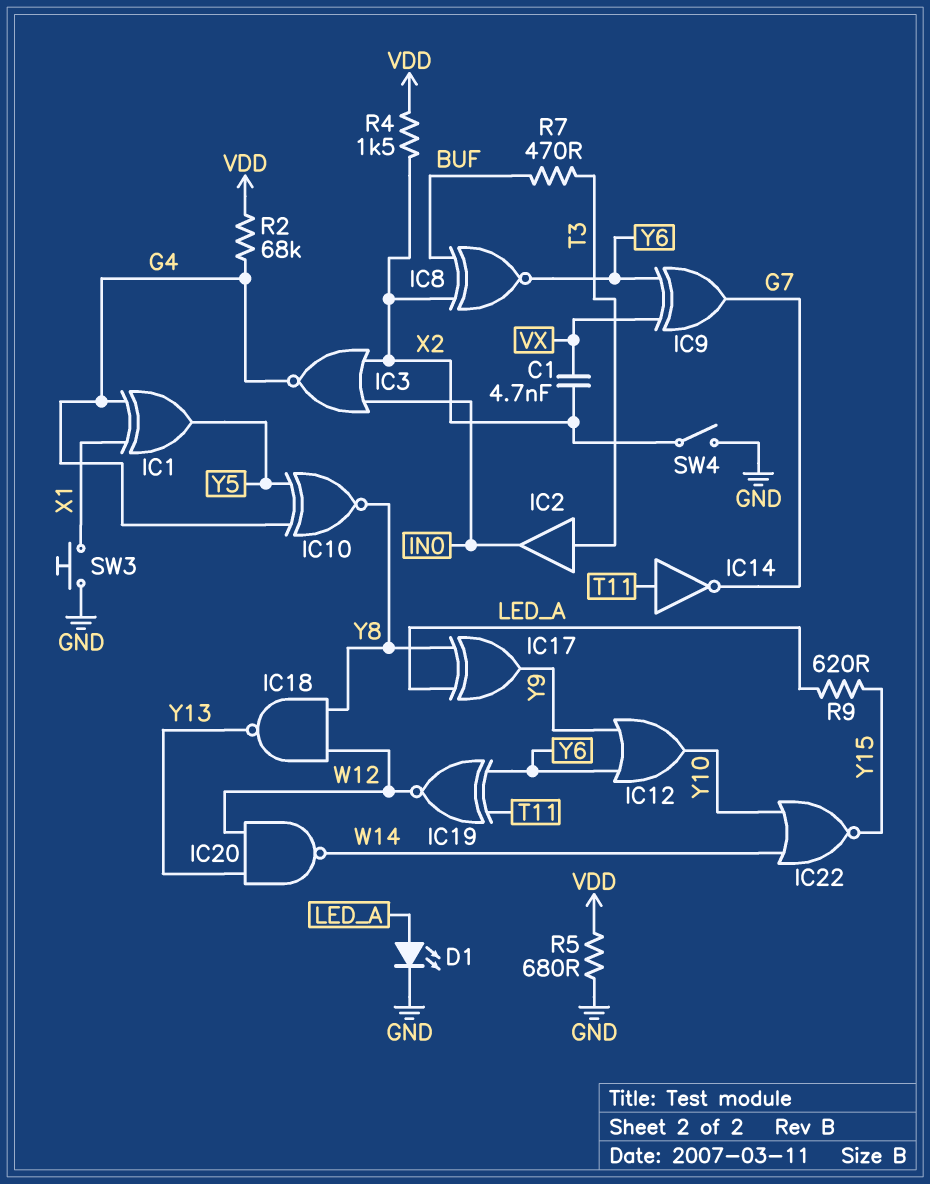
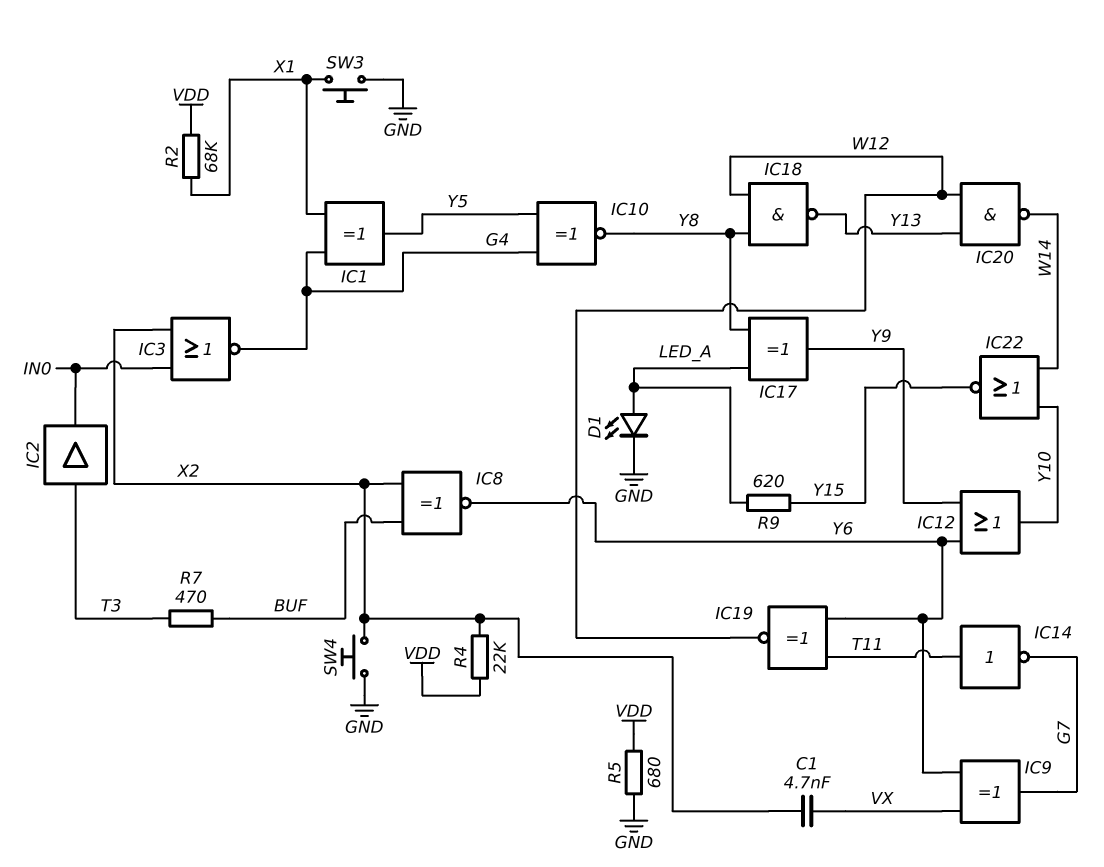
R2: 68k (G4, VDD) -> 68k (VDD, X1)
R4: 1.5k (VDD, X2) -> 22k (VDD, X2)
SW4: switch (GND, X2) -> button (GND, X2)

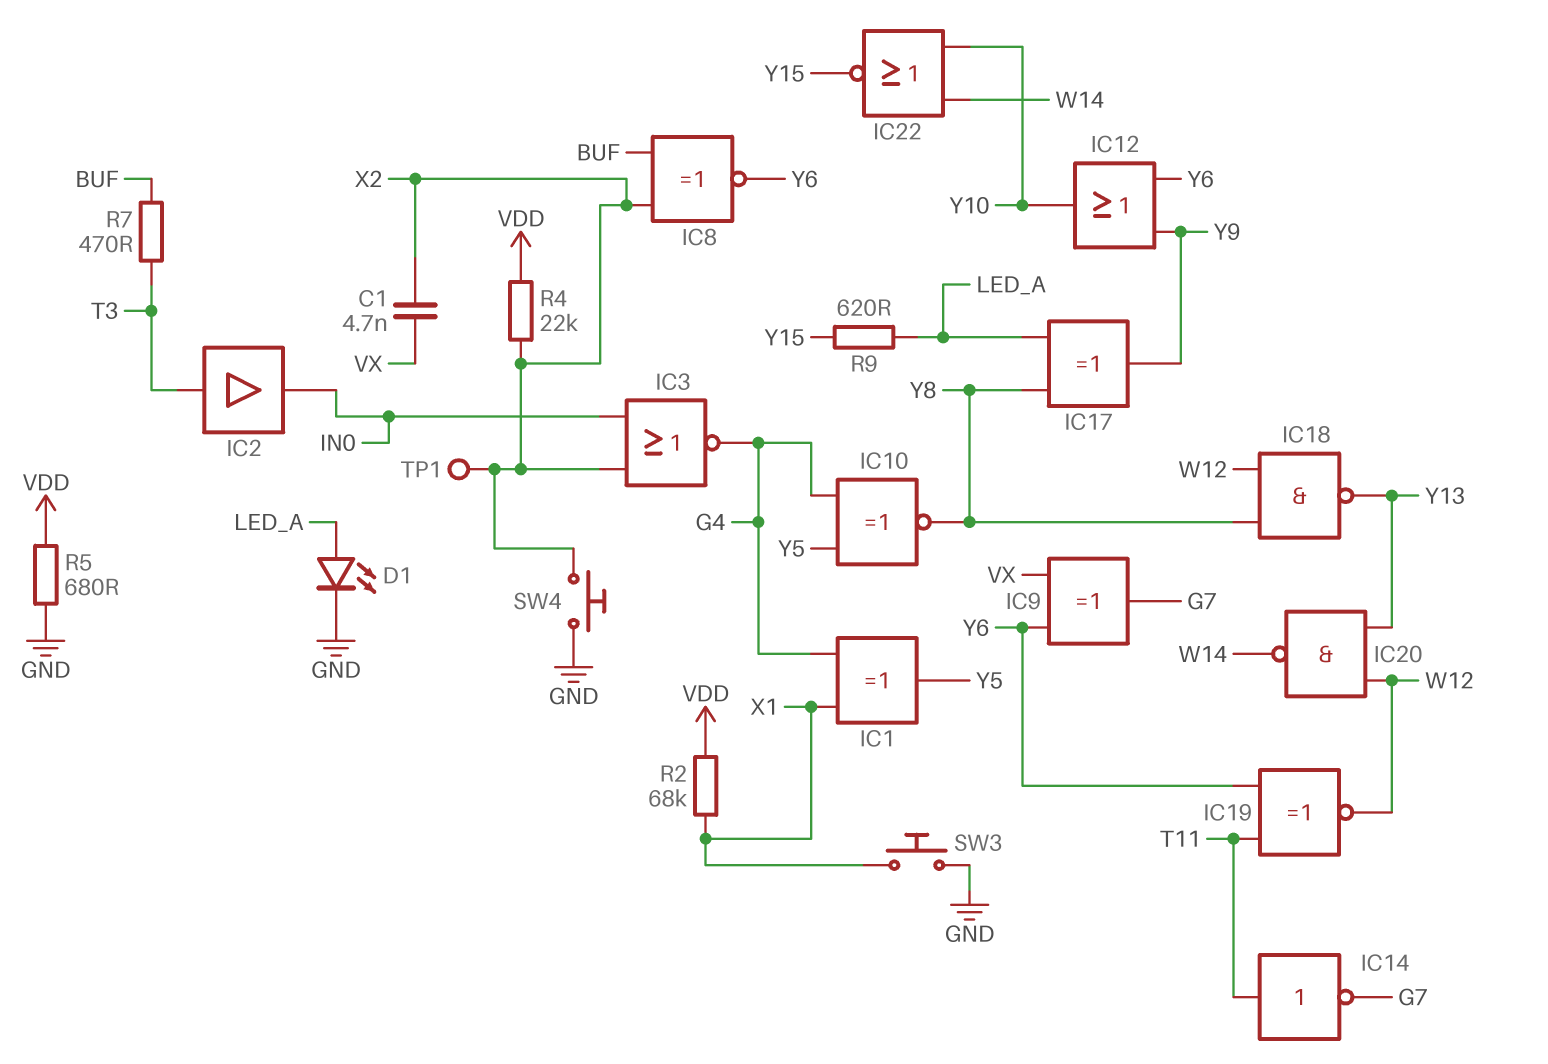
TP1: none -> test point (X2)

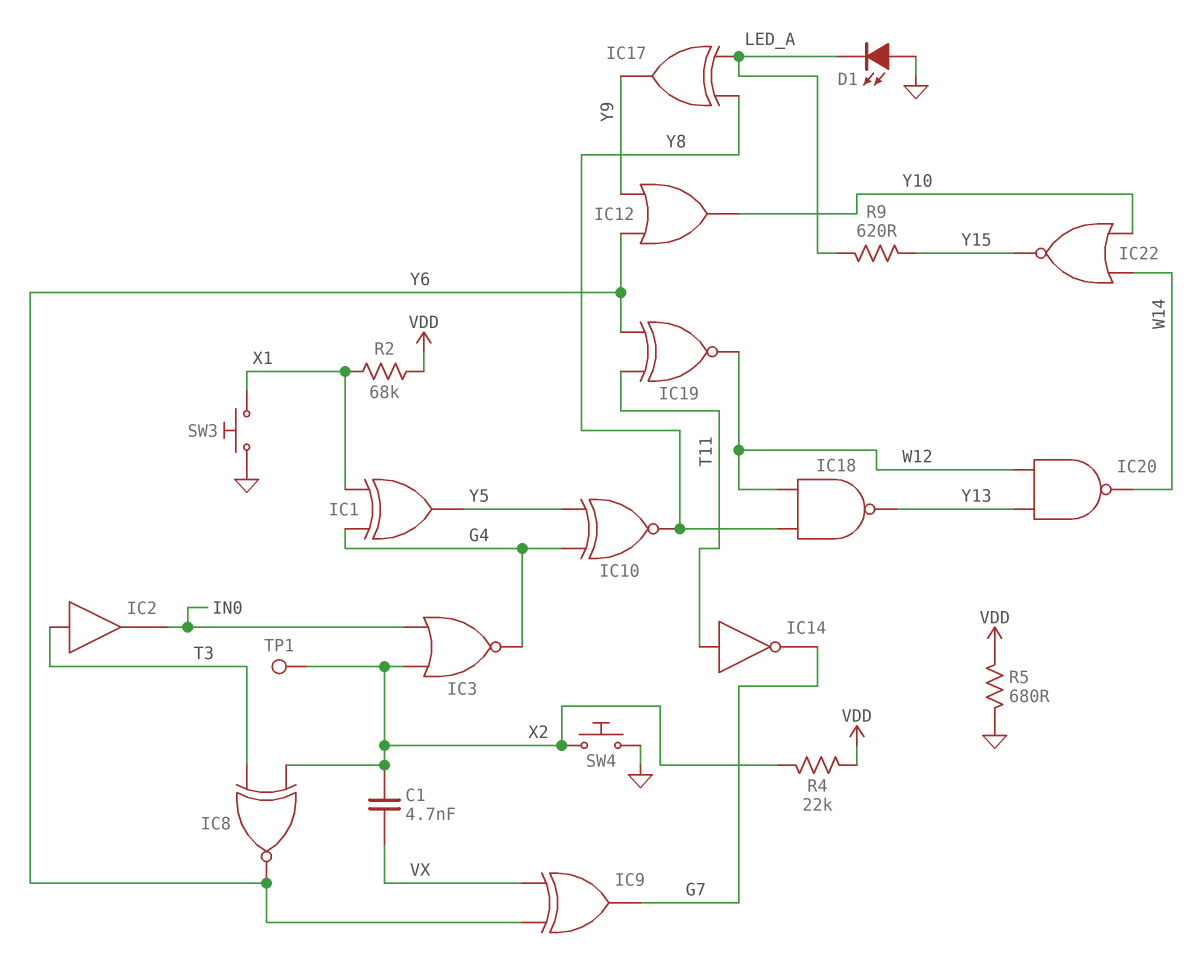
D1: LED (A LED_A, K GND) -> LED (A GND, K LED_A)
IC8: XNOR (in BUF, in X2, out Y6) -> XNOR (in T3, in X2, out Y6)
R7: 470 (BUF, T3) -> none

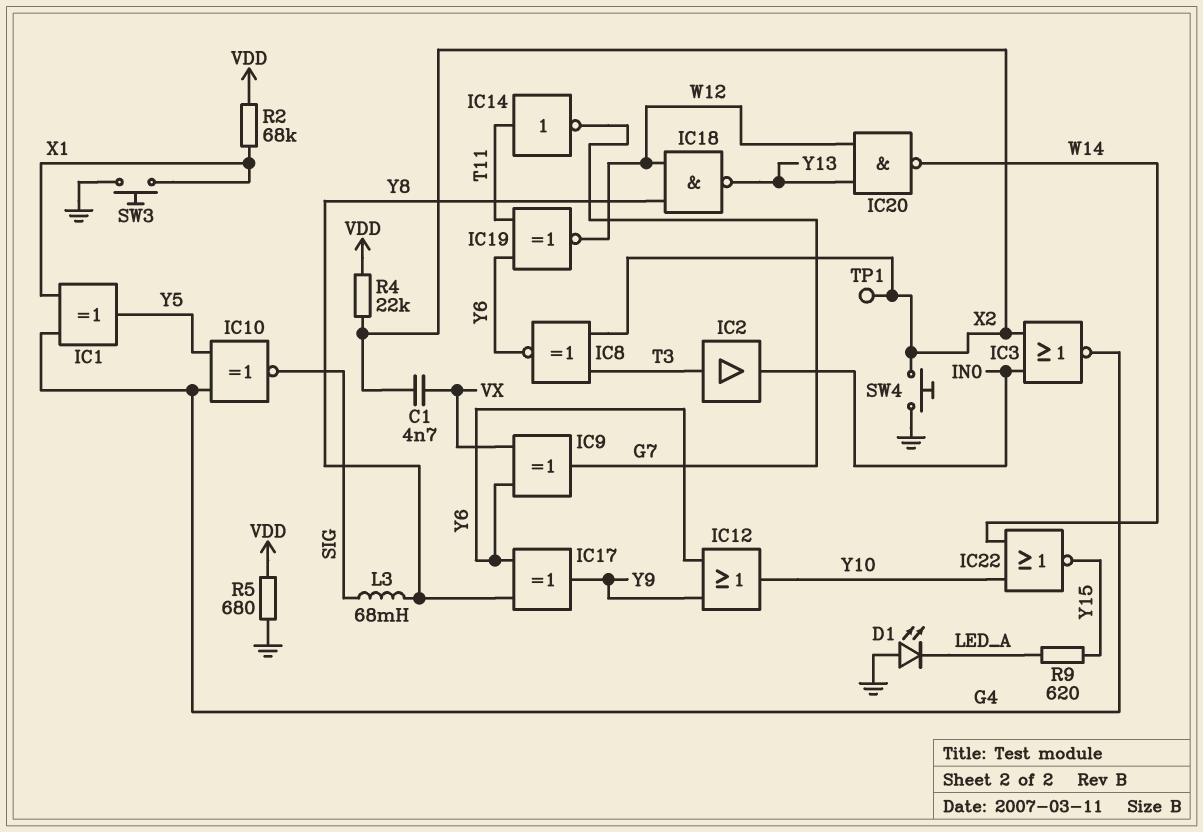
IC10: XNOR (in G4, in Y5, out Y8) -> XNOR (in G4, in Y5, out SIG)
IC17: XOR (in LED_A, in Y8, out Y9) -> XOR (in Y6, in Y8, out Y9)
L3: none -> 68mH (SIG, Y8)

